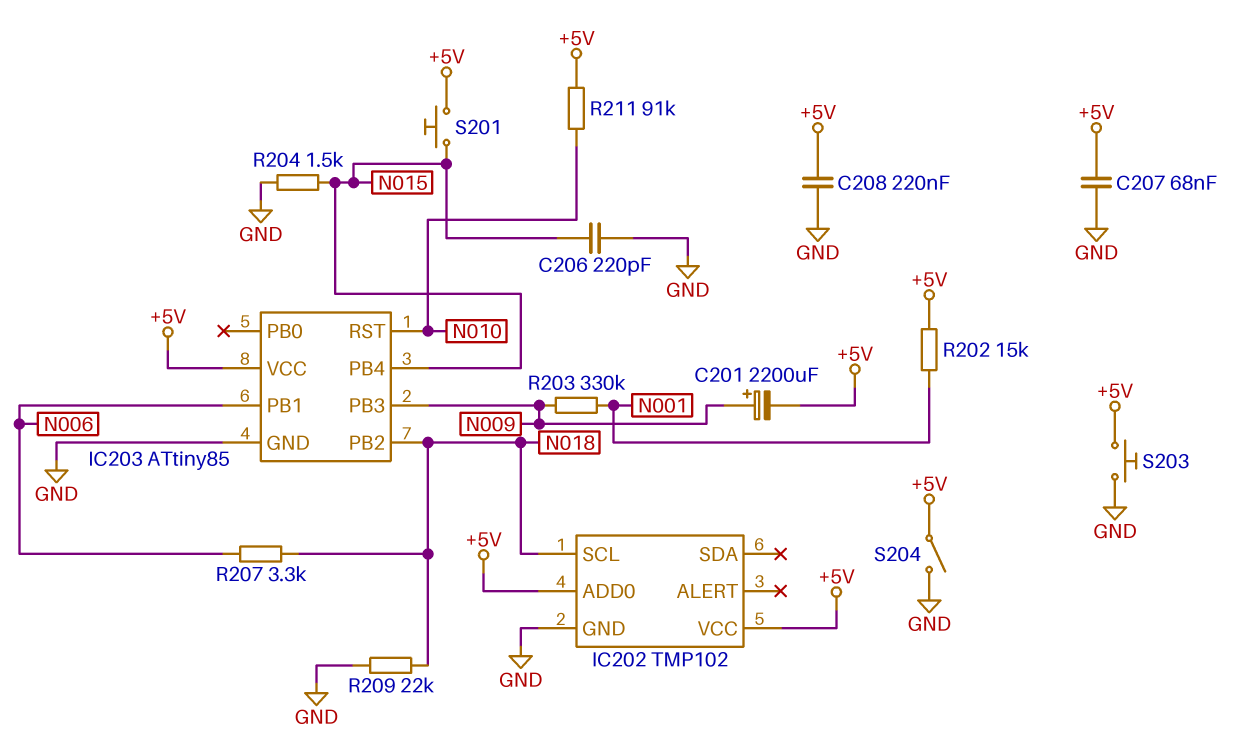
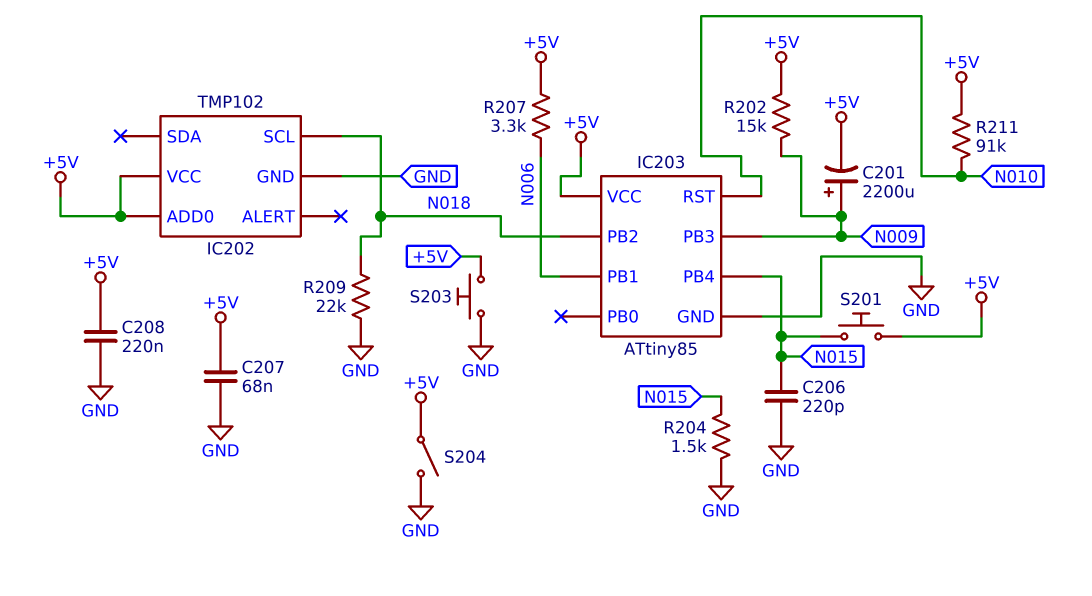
R202: 15k (+5V, N001) -> 15k (+5V, N009)
R203: 330k (N001, N009) -> none
R207: 3.3k (N006, N018) -> 3.3k (+5V, N006)

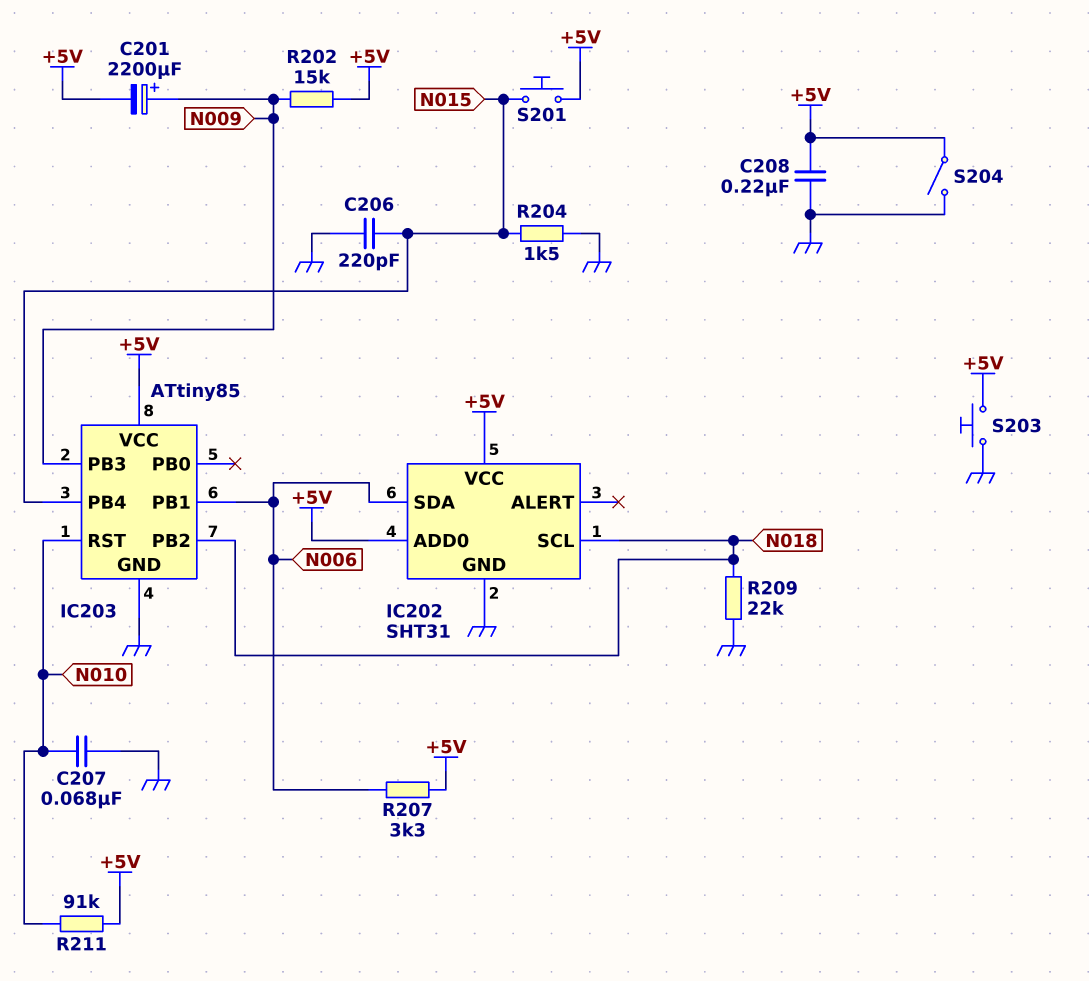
C207: 68nF (+5V, GND) -> 68nF (GND, N010)
IC202: TMP102 -> SHT31
IC202 pin SDA: none -> N006

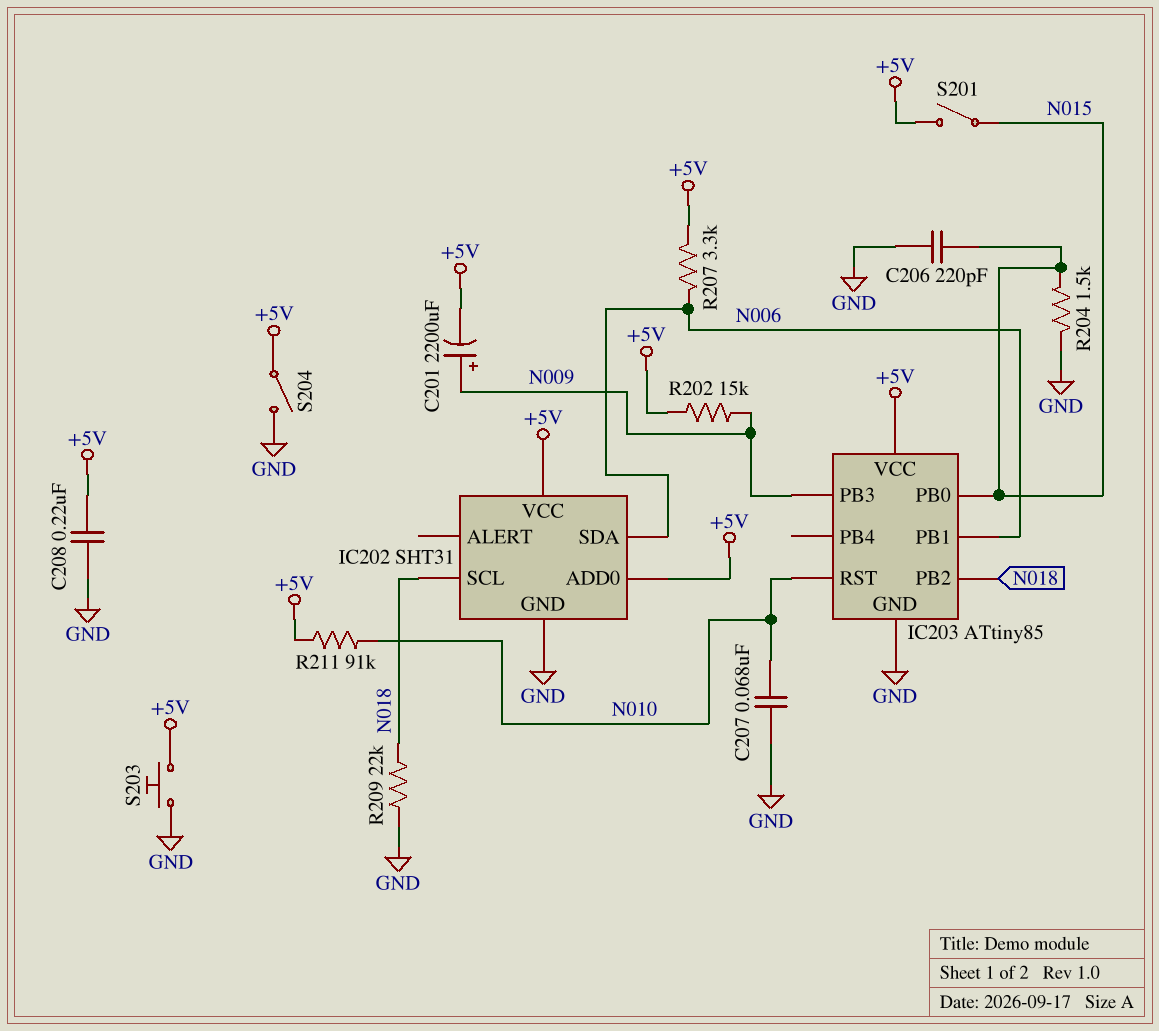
IC203 pin PB0: none -> N015
IC203 pin PB4: N015 -> none
S201: button (+5V, N015) -> switch (+5V, N015)

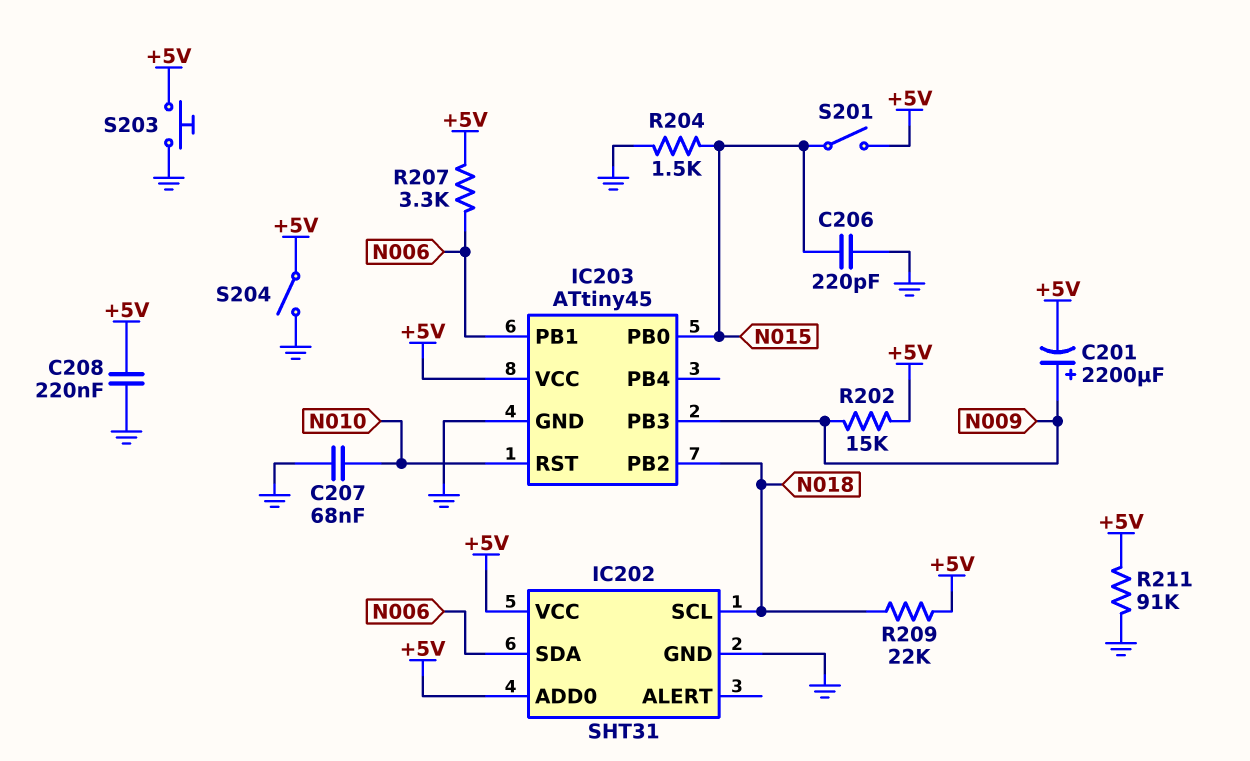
IC203: ATtiny85 -> ATtiny45
R209: 22k (GND, N018) -> 22k (+5V, N018)
R211: 91k (+5V, N010) -> 91k (+5V, GND)

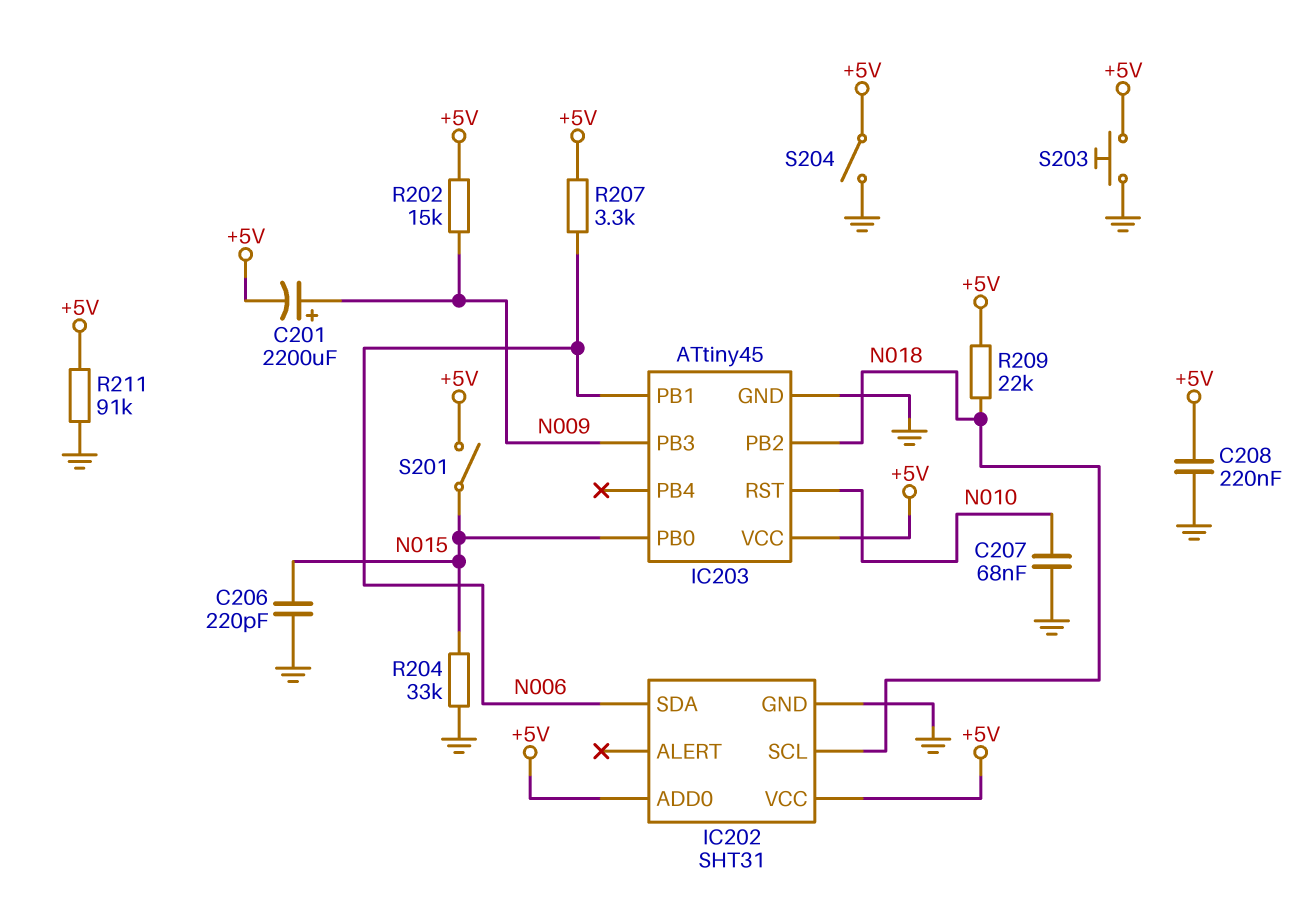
R204: 1.5k (GND, N015) -> 33k (GND, N015)

